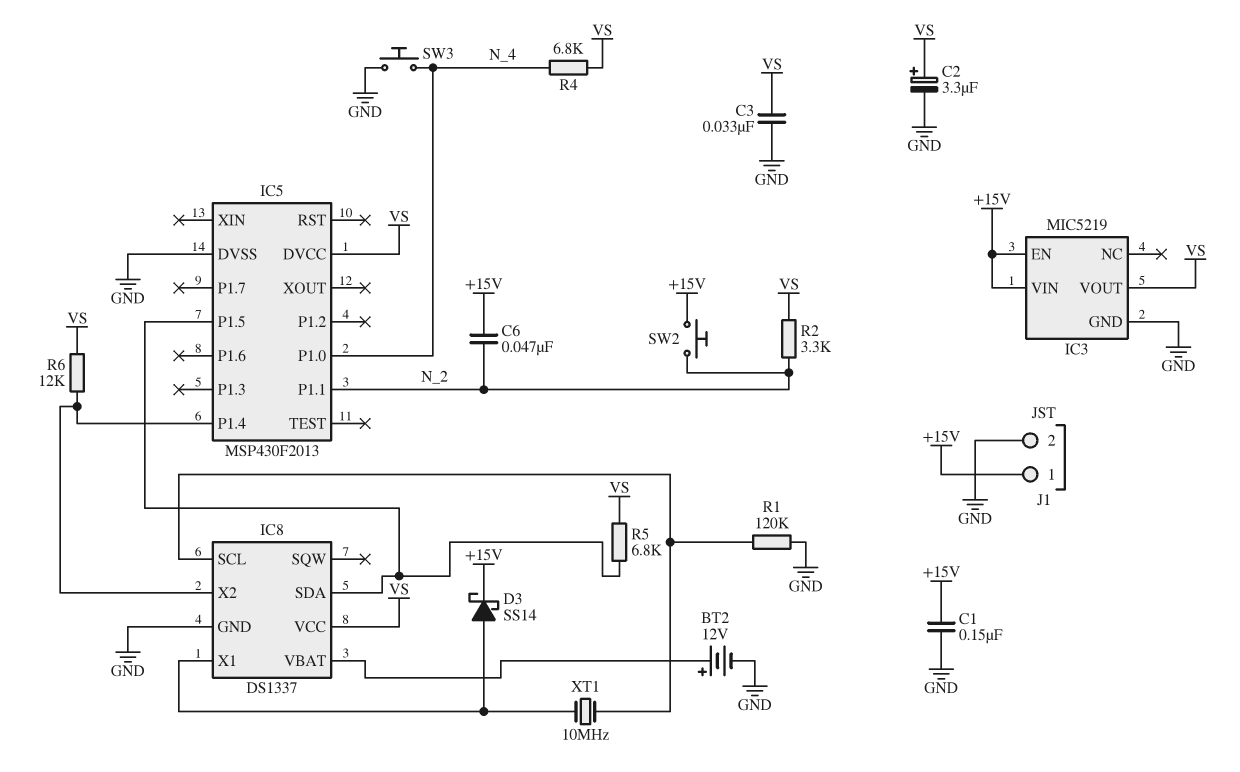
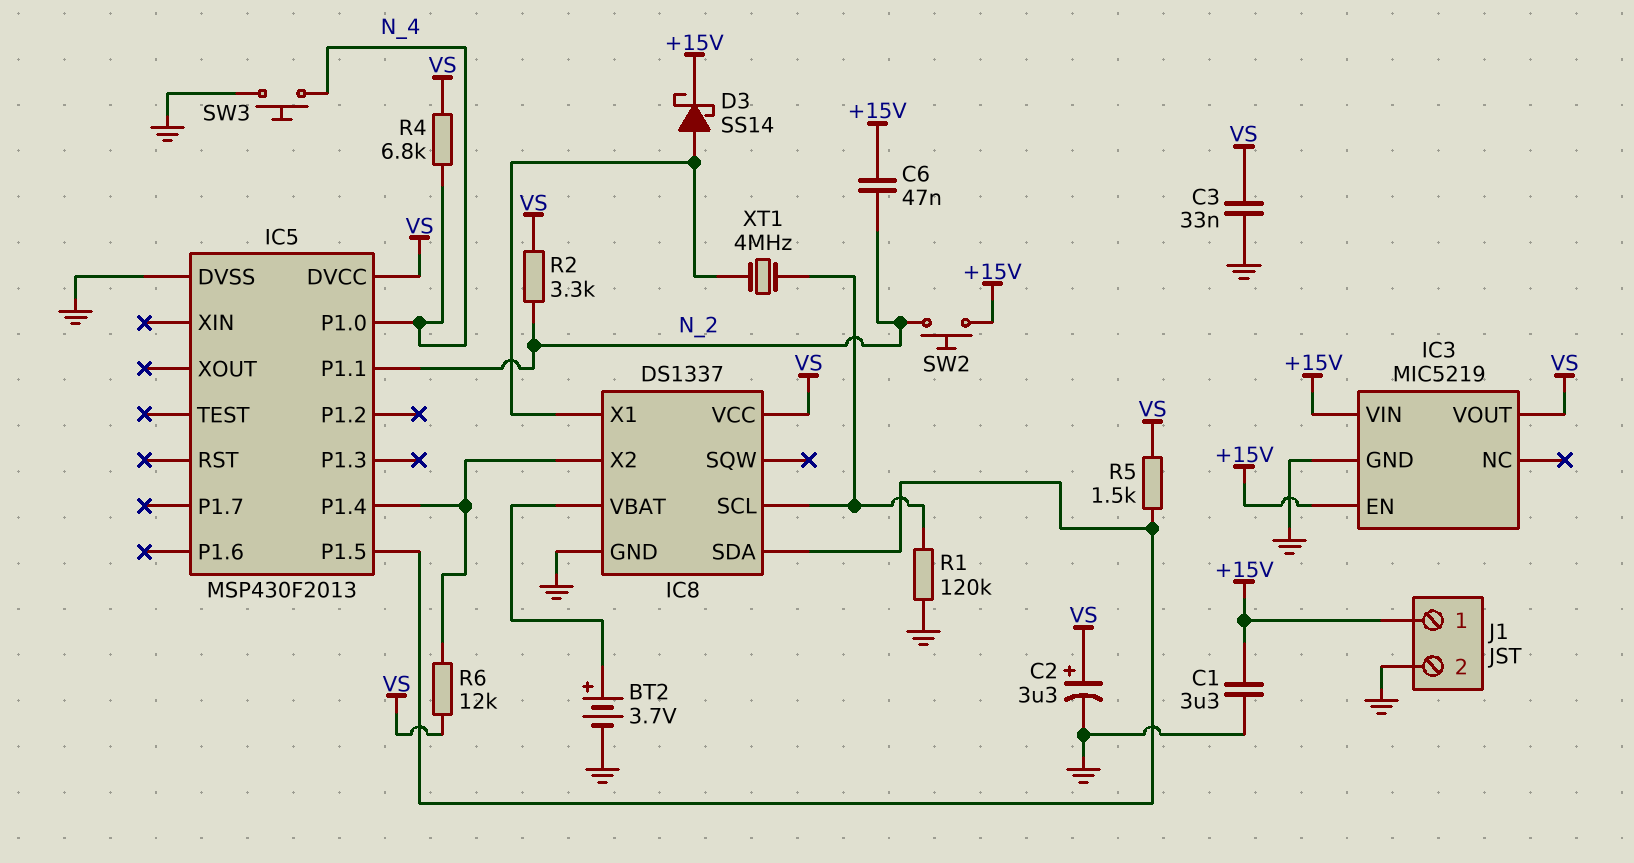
BT2: 12V (plus IC8/VBAT, minus GND) -> 3.7V (plus IC8/VBAT, minus GND)
C1: 150nF (+15V, GND) -> 3.3uF (+15V, GND)
R5: 6.8k (IC5/P1.5, VS) -> 1.5k (IC5/P1.5, VS)
XT1: 10MHz (IC8/SCL, IC8/X1) -> 4MHz (IC8/SCL, IC8/X1)

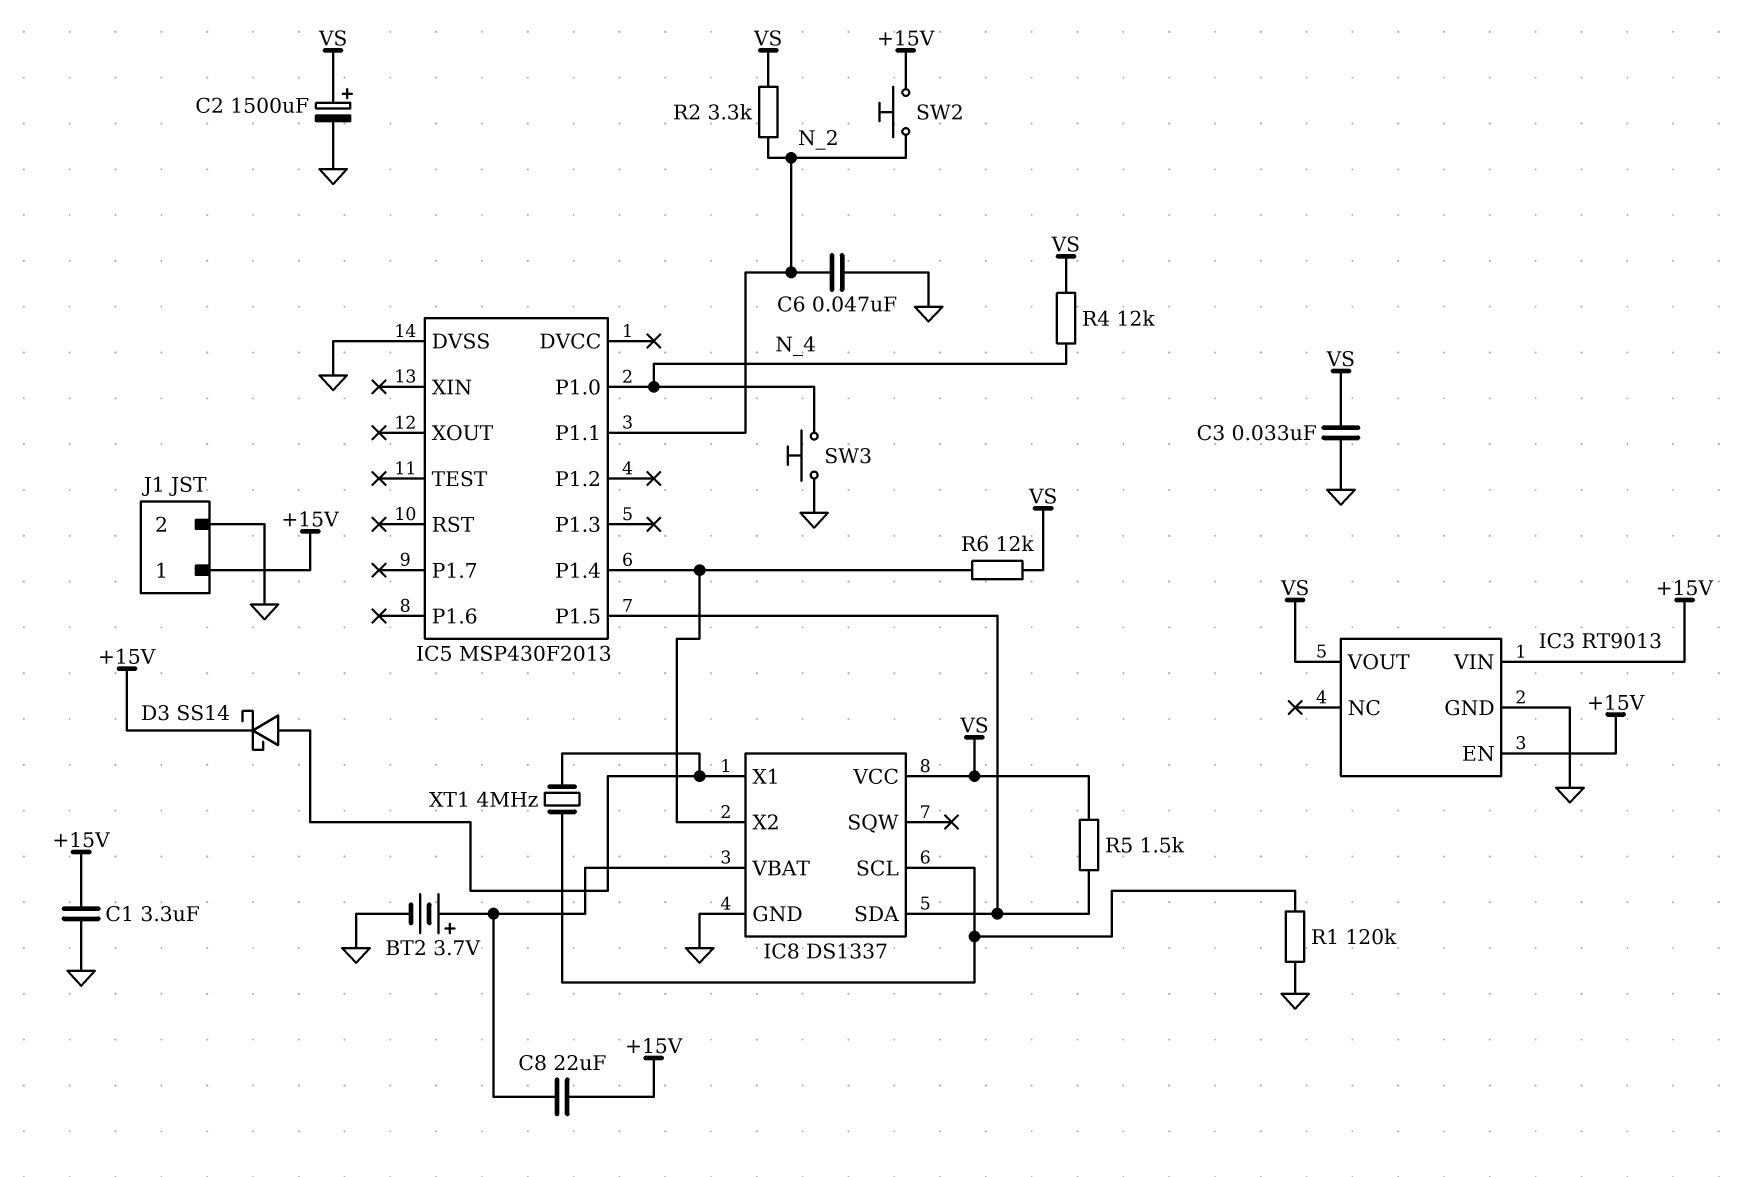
C2: 3.3uF (plus VS, minus GND) -> 1500uF (plus VS, minus GND)
C6: 47nF (+15V, N_2) -> 47nF (GND, N_2)
C8: none -> 22uF (+15V, IC8/VBAT)
IC3: MIC5219 -> RT9013
IC5 pin DVCC: VS -> none
R4: 6.8k (N_4, VS) -> 12k (N_4, VS)

